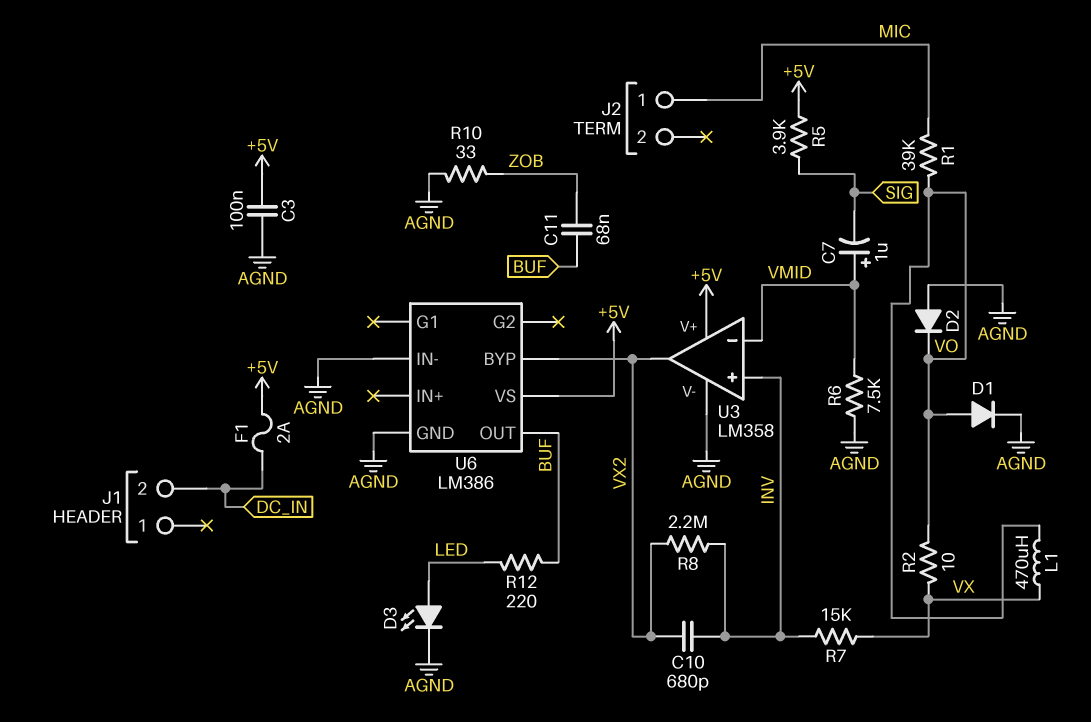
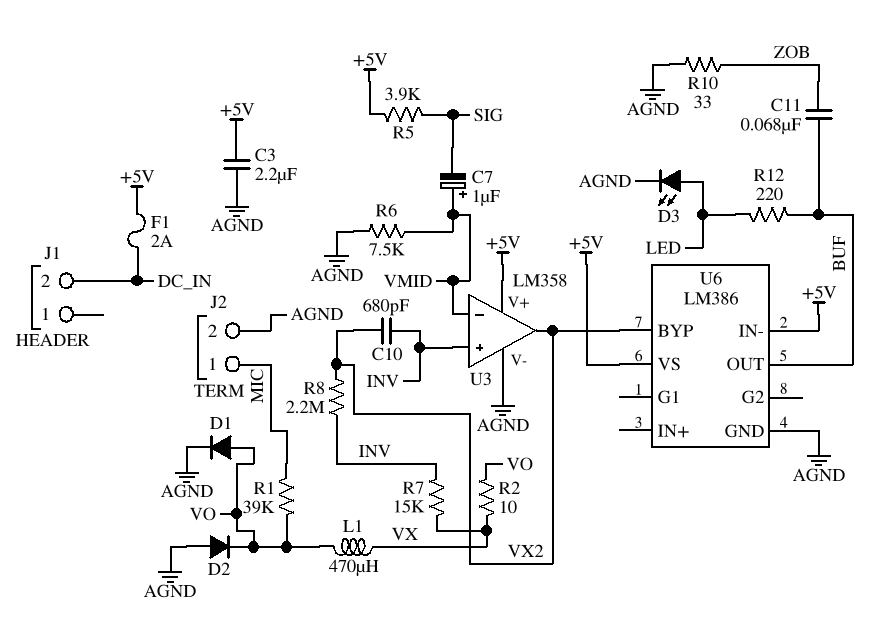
C3: 100nF (+5V, AGND) -> 2.2uF (+5V, AGND)
J2 pin 2: none -> AGND
U6 pin IN-: AGND -> +5V

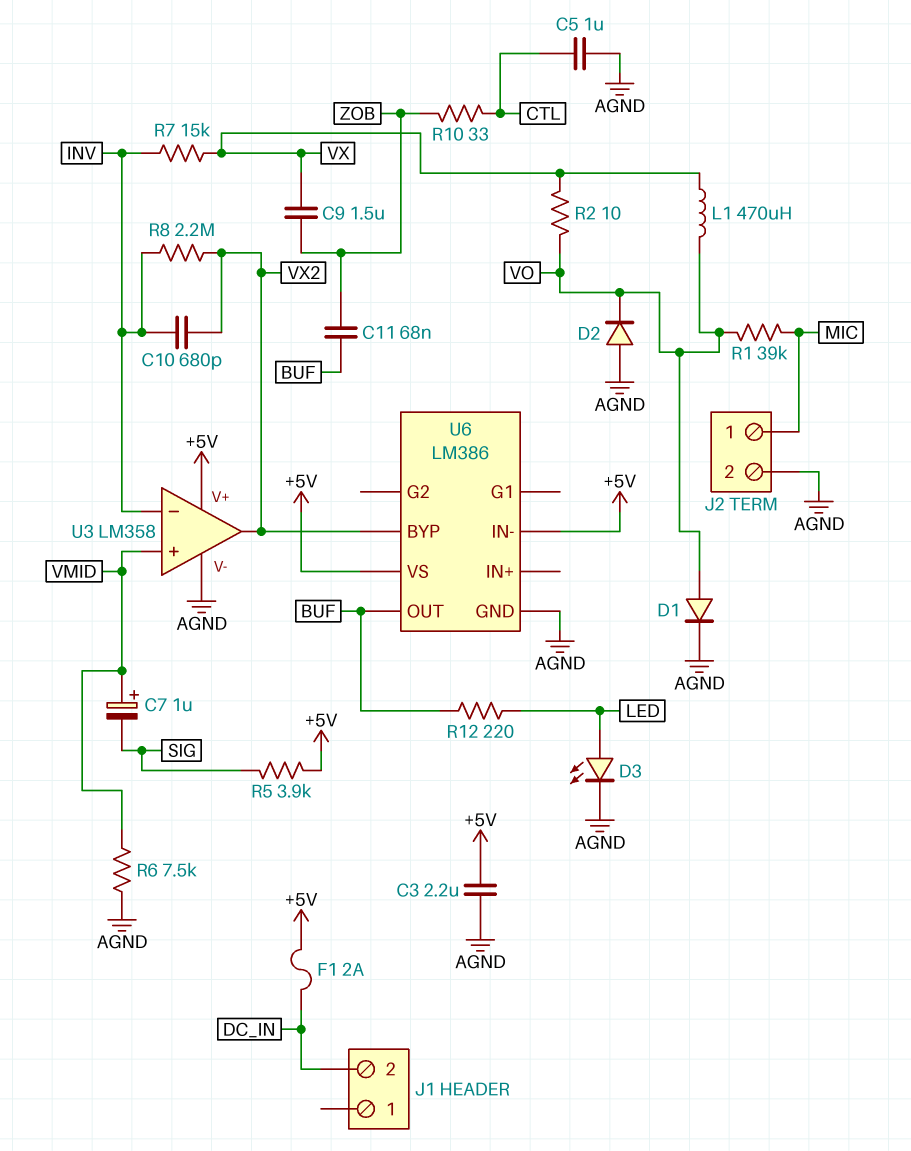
C5: none -> 1uF (AGND, CTL)
C9: none -> 1.5uF (VX, ZOB)
R10: 33 (AGND, ZOB) -> 33 (CTL, ZOB)
U3 pin in+: INV -> VMID
U3 pin in-: VMID -> INV

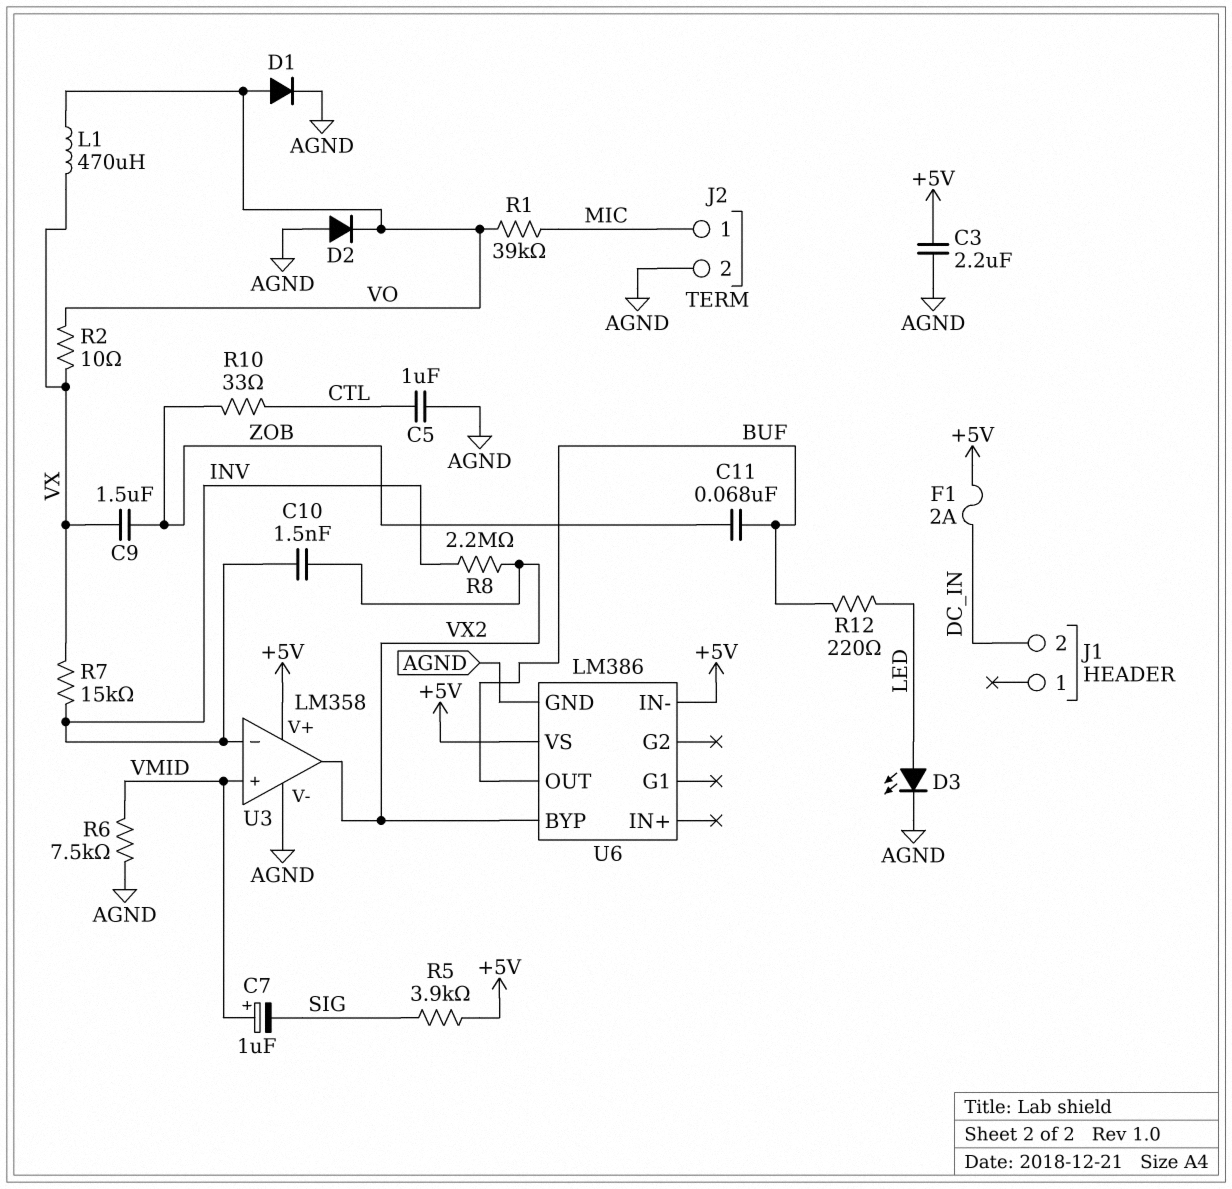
C10: 680pF (INV, VX2) -> 1.5nF (INV, VX2)

